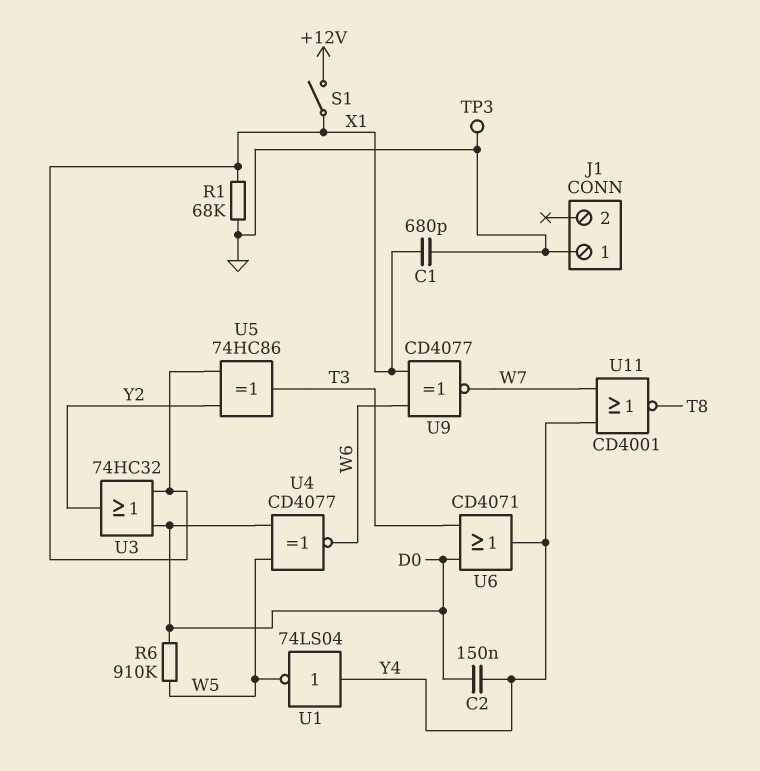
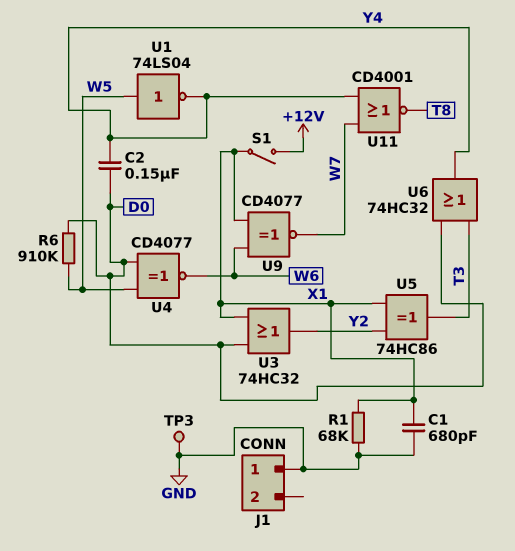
U1: NOT 74LS04 (in Y4, out W5) -> NOT 74LS04 (in W5, out Y4)
U6: OR CD4071 (in D0, in T3, out Y4) -> OR 74HC32 (in D0, in T3, out Y4)

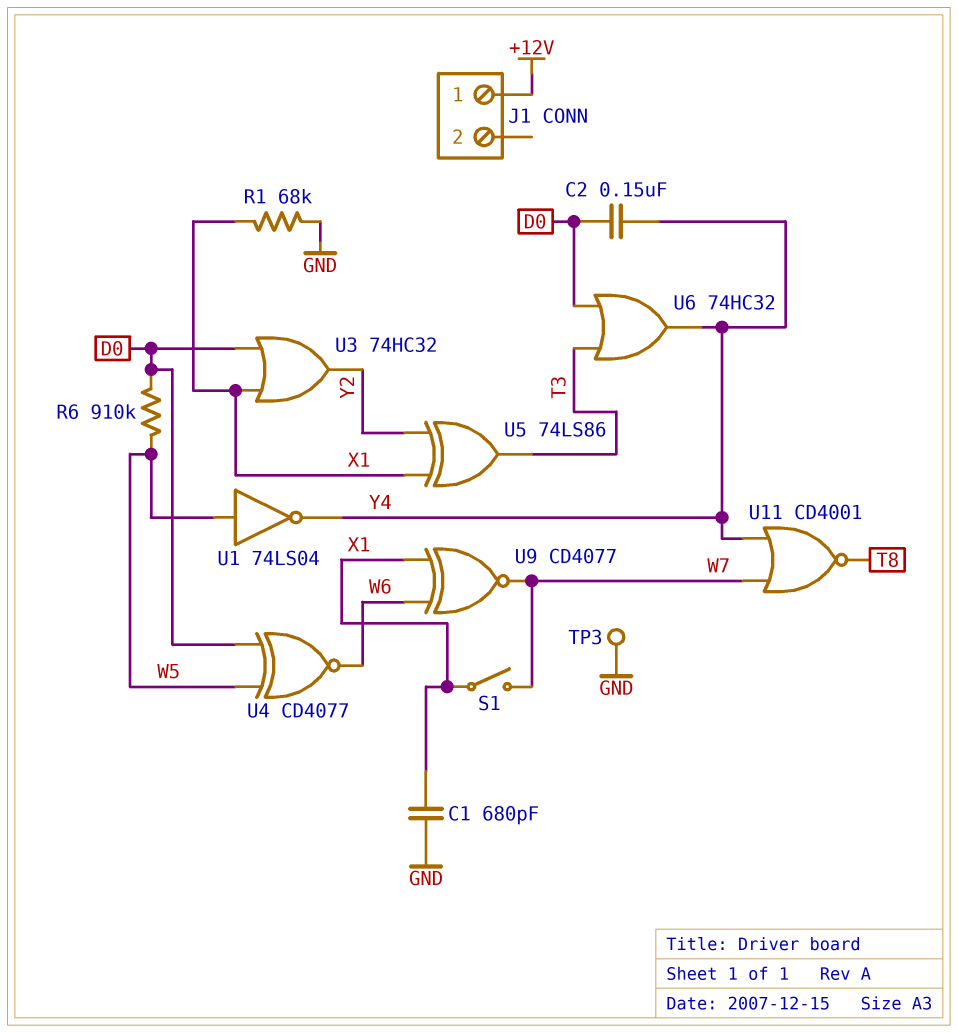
J1 pin 1: GND -> +12V
S1: switch (+12V, X1) -> switch (W7, X1)
U5: XOR 74HC86 (in X1, in Y2, out T3) -> XOR 74LS86 (in X1, in Y2, out T3)

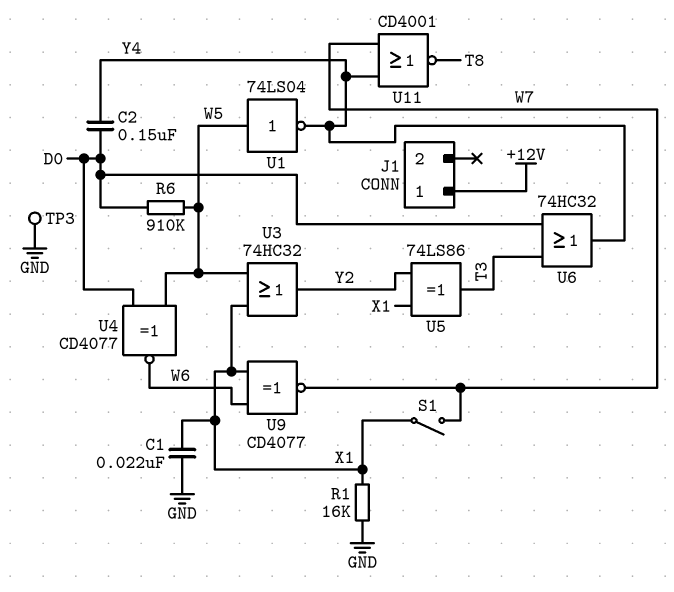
C1: 680pF (GND, X1) -> 22nF (GND, X1)
R1: 68k (GND, X1) -> 16k (GND, X1)
U3: OR 74HC32 (in D0, in X1, out Y2) -> OR 74HC32 (in W5, in X1, out Y2)

